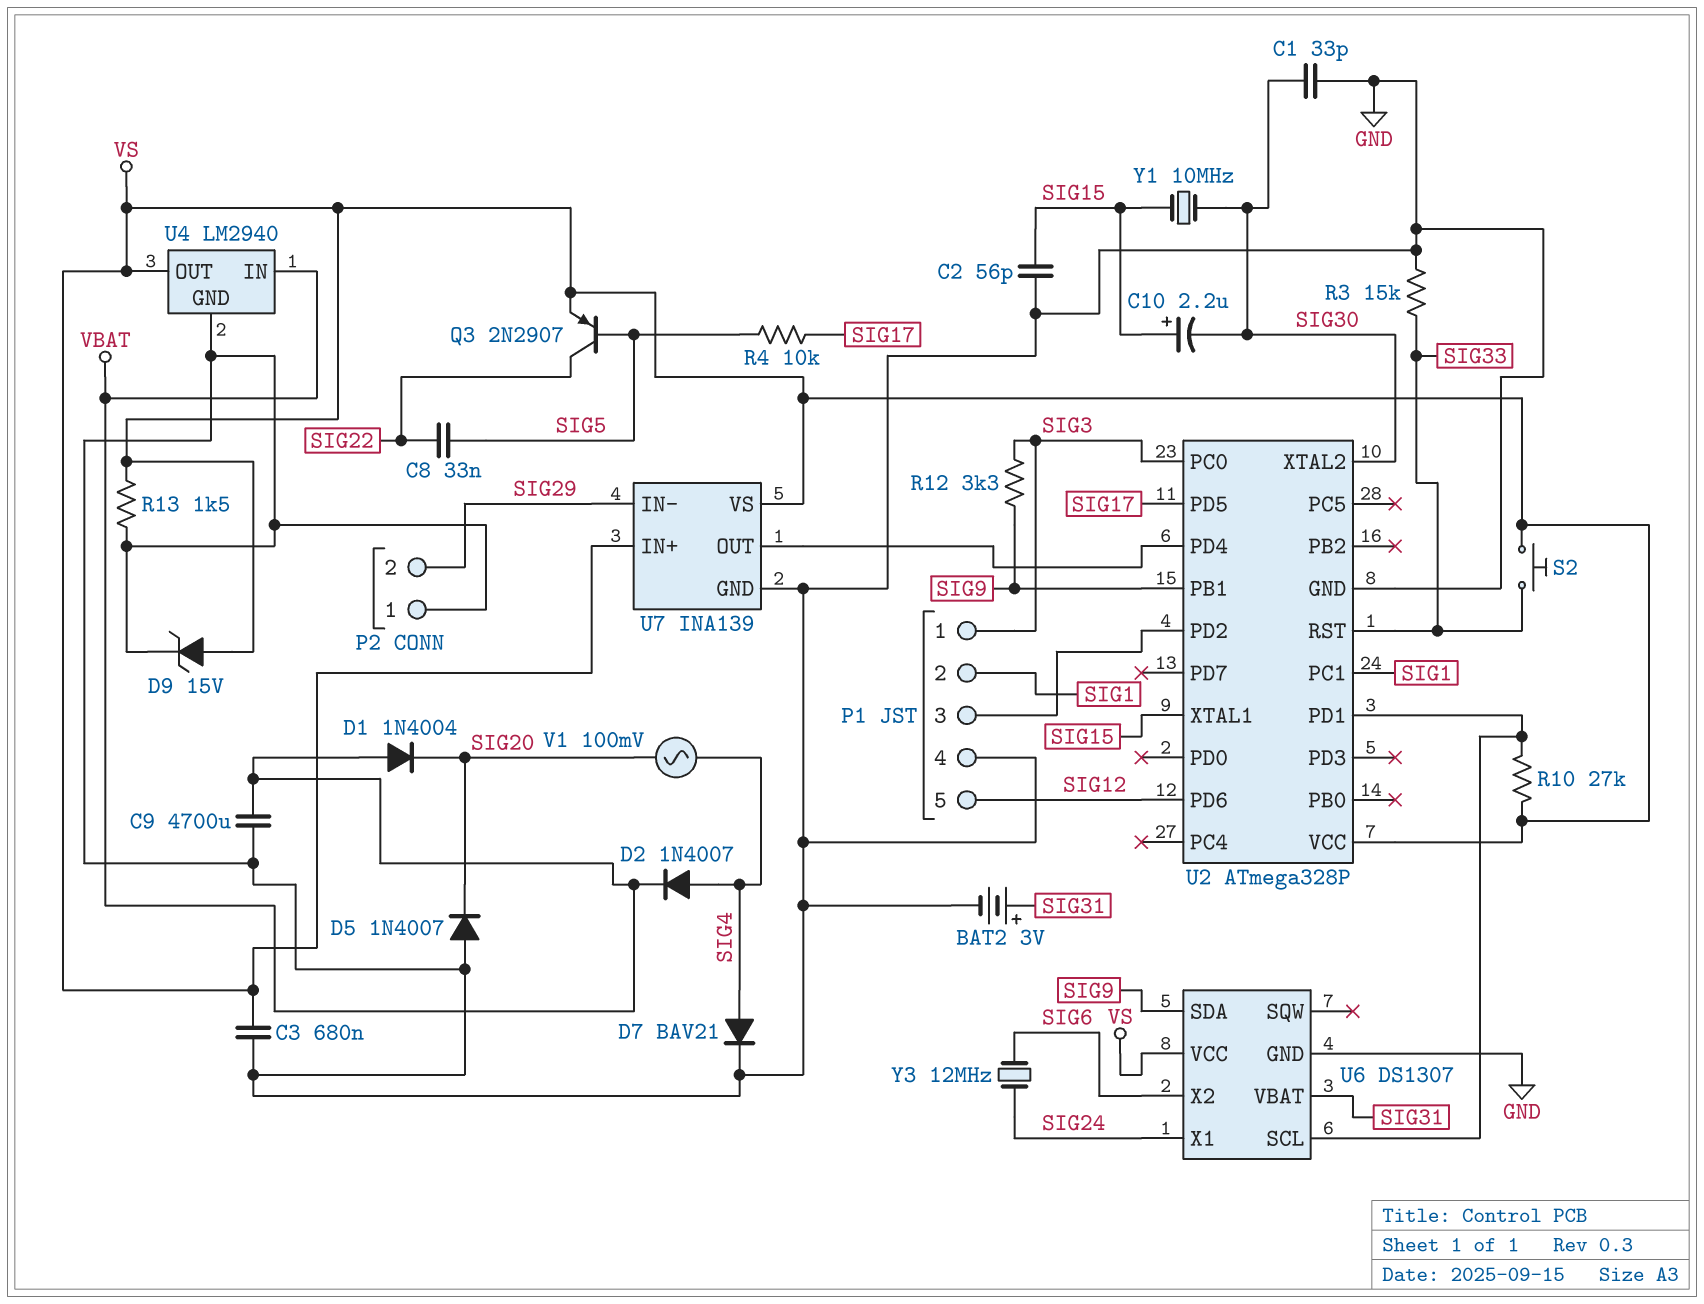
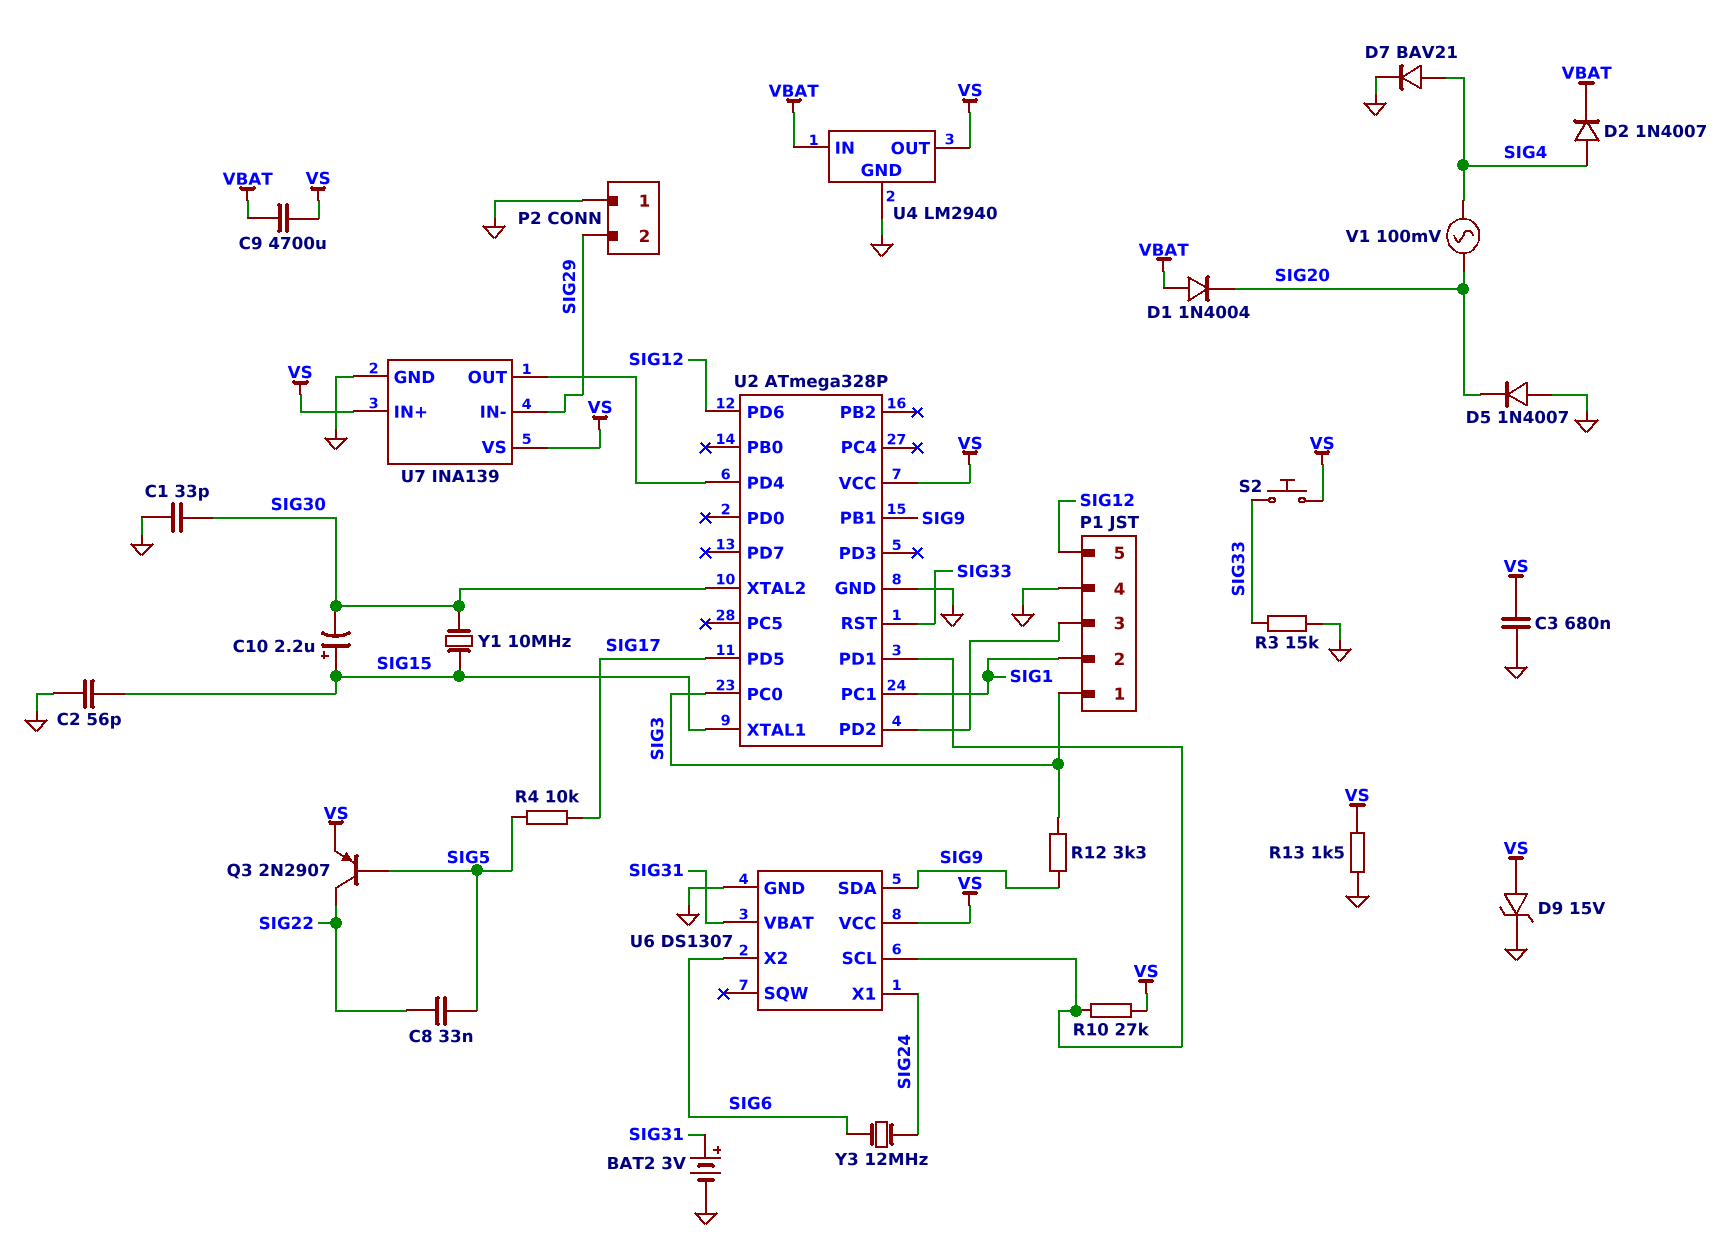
C9: 4700uF (GND, VBAT) -> 4700uF (VBAT, VS)

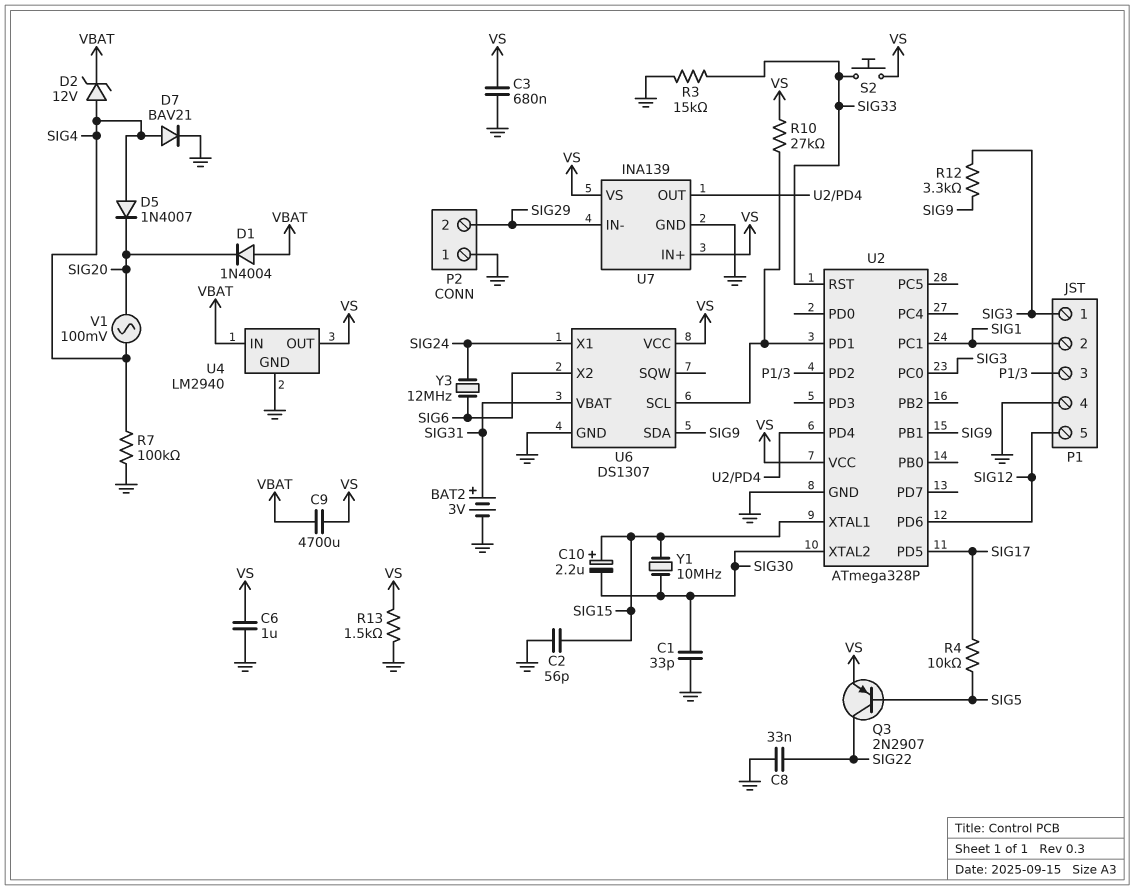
C6: none -> 1uF (GND, VS)
C8: 33nF (SIG5, SIG22) -> 33nF (GND, SIG22)
D2: diode 1N4007 (A SIG4, K VBAT) -> zener 12V (A SIG4, K VBAT)
D5: diode 1N4007 (A GND, K SIG20) -> diode 1N4007 (A SIG4, K SIG20)
D9: zener 15V (A VS, K GND) -> none
R7: none -> 100k (GND, SIG4)

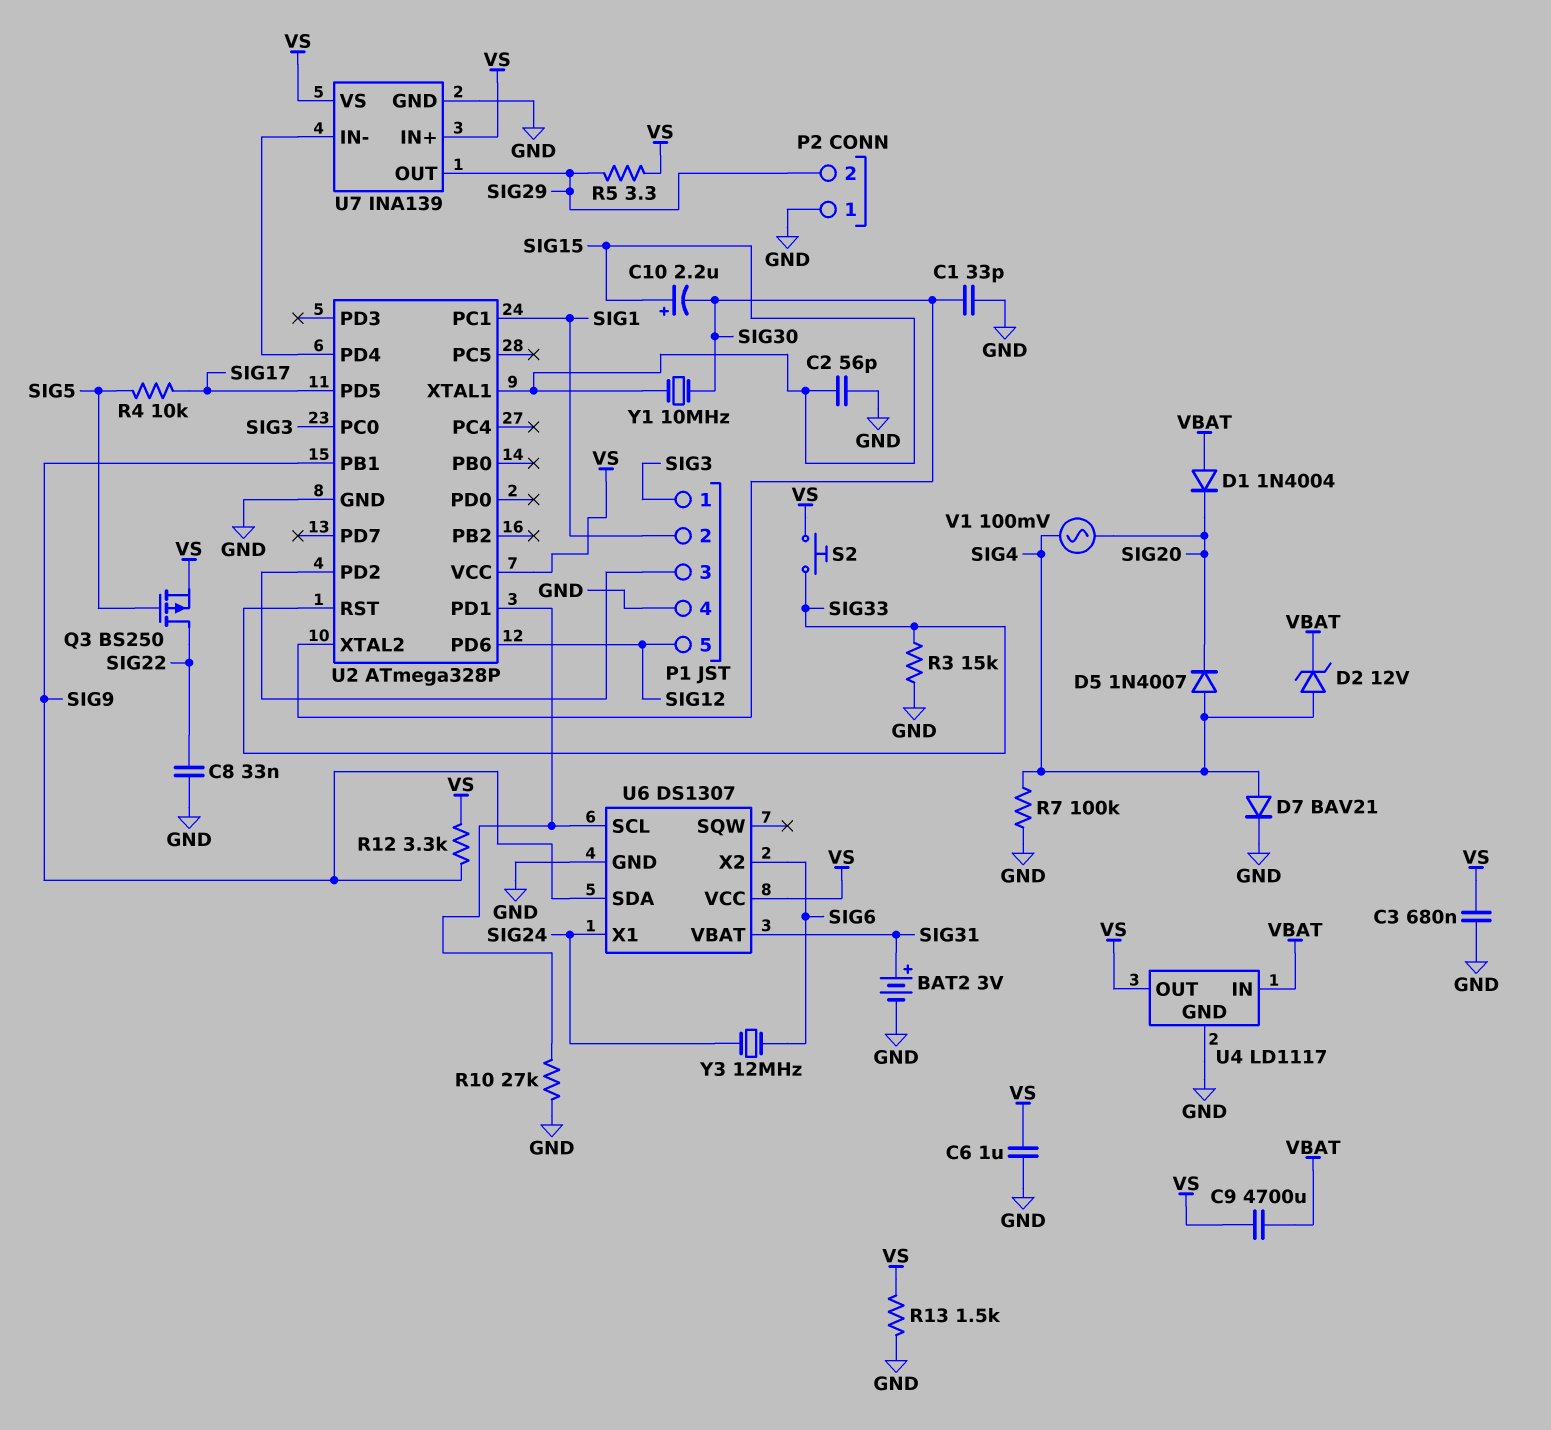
Q3: PNP 2N2907 (B SIG5, C SIG22, E VS) -> PMOS BS250 (G SIG5, D SIG22, S VS)
R5: none -> 3.3 (SIG29, VS)
R10: 27k (U2/PD1, VS) -> 27k (GND, U2/PD1)
R12: 3.3k (SIG3, SIG9) -> 3.3k (SIG9, VS)
U4: LM2940 -> LD1117
U7 pin IN-: SIG29 -> U2/PD4
U7 pin OUT: U2/PD4 -> SIG29

